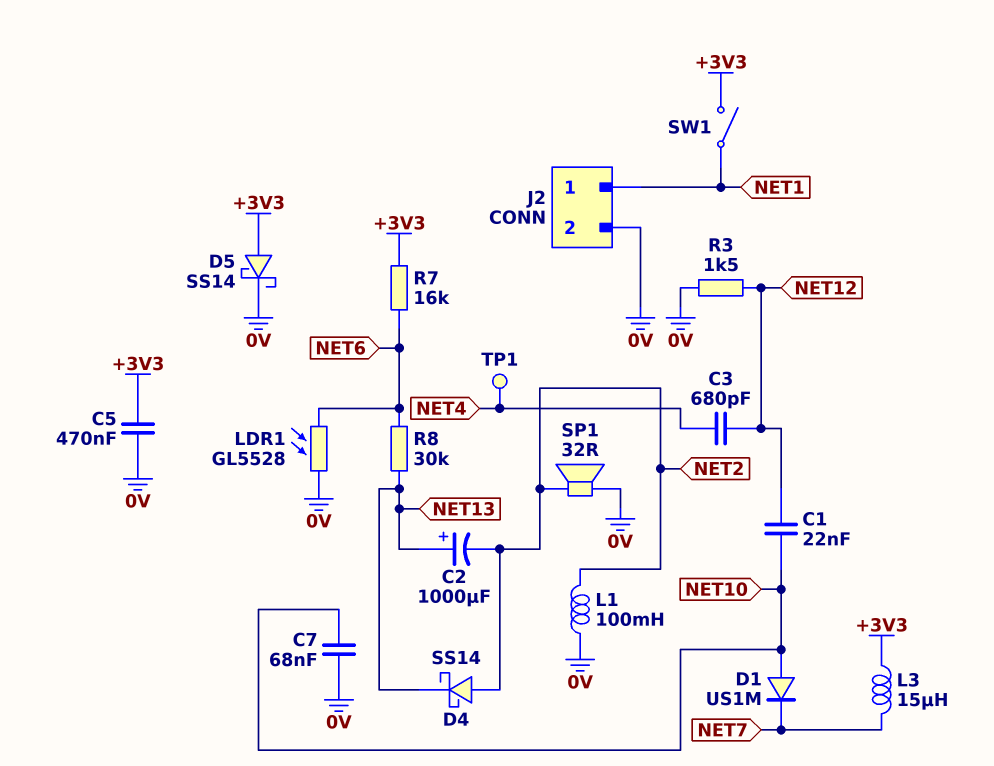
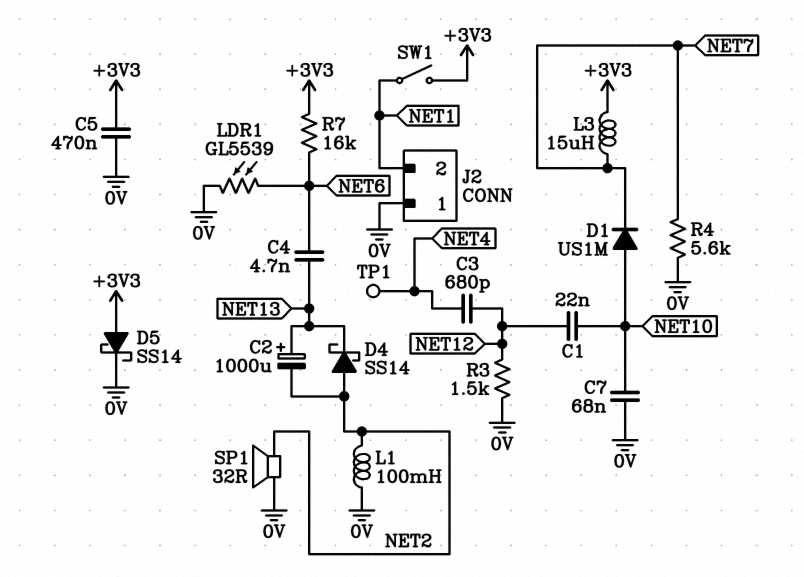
C4: none -> 4.7nF (NET6, NET13)
J2 pin 1: NET1 -> 0V
J2 pin 2: 0V -> NET1
LDR1: GL5528 (0V, NET6) -> GL5539 (0V, NET6)
R4: none -> 5.6k (0V, NET7)
R8: 30k (NET6, NET13) -> none

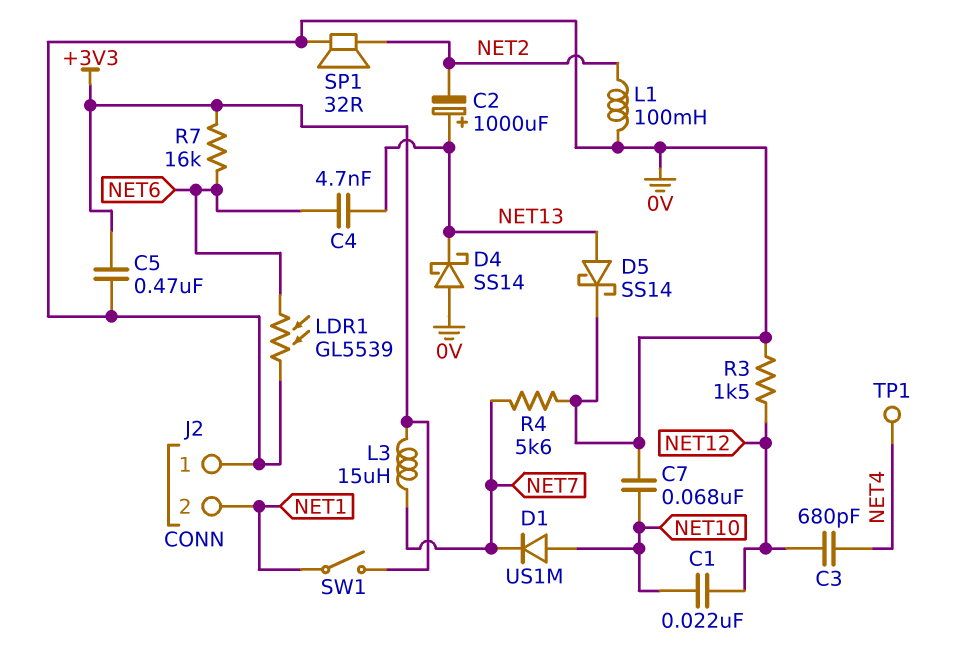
D4: schottky SS14 (A NET2, K NET13) -> schottky SS14 (A 0V, K NET13)
D5: schottky SS14 (A +3V3, K 0V) -> schottky SS14 (A NET13, K 0V)

